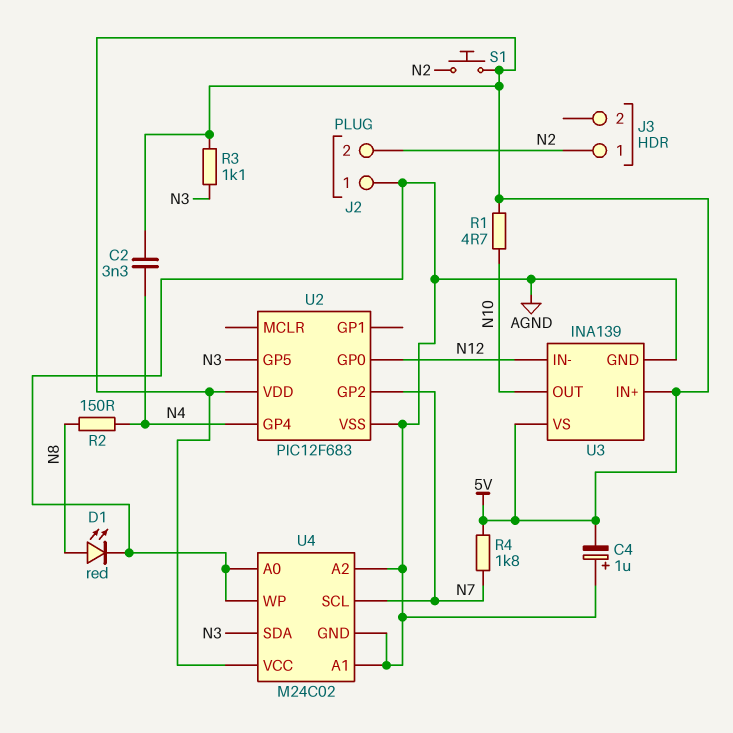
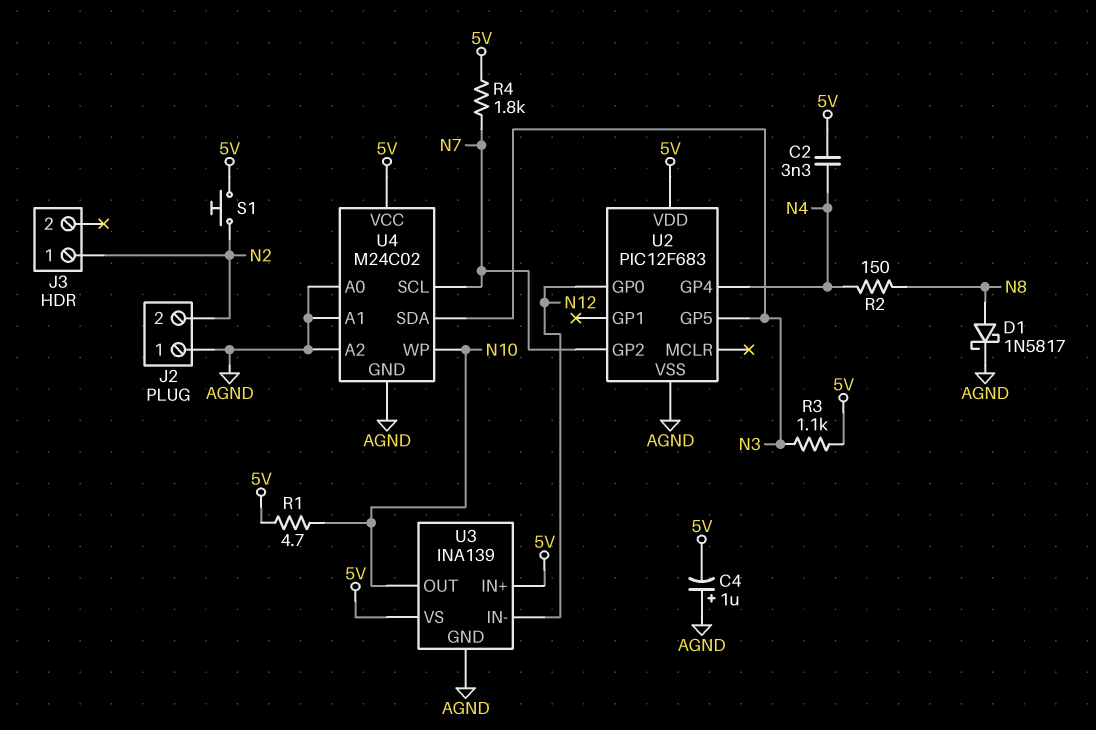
D1: LED red (A N8, K AGND) -> schottky 1N5817 (A N8, K AGND)
U4 pin WP: AGND -> N10

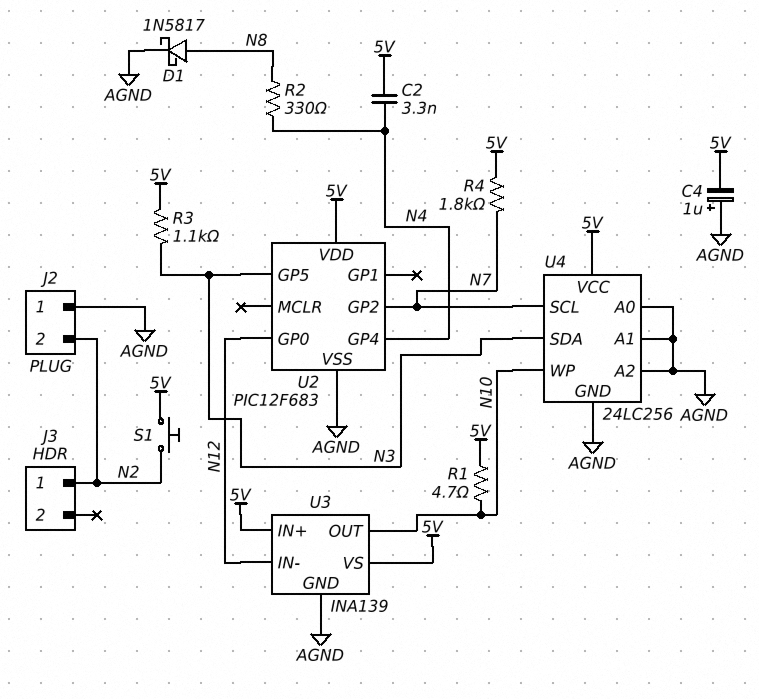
R2: 150 (N4, N8) -> 330 (N4, N8)
U4: M24C02 -> 24LC256

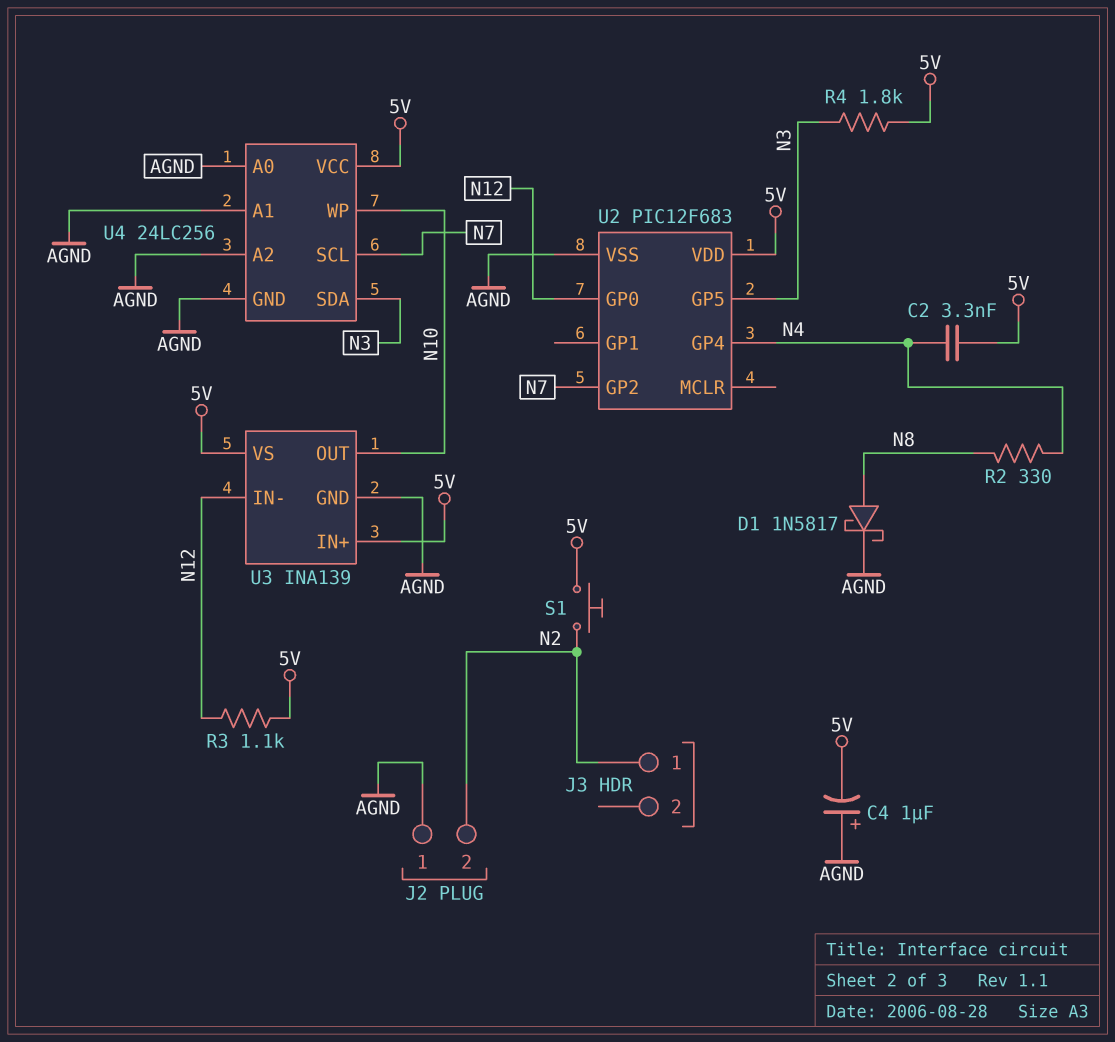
R1: 4.7 (5V, N10) -> none
R3: 1.1k (5V, N3) -> 1.1k (5V, N12)
R4: 1.8k (5V, N7) -> 1.8k (5V, N3)

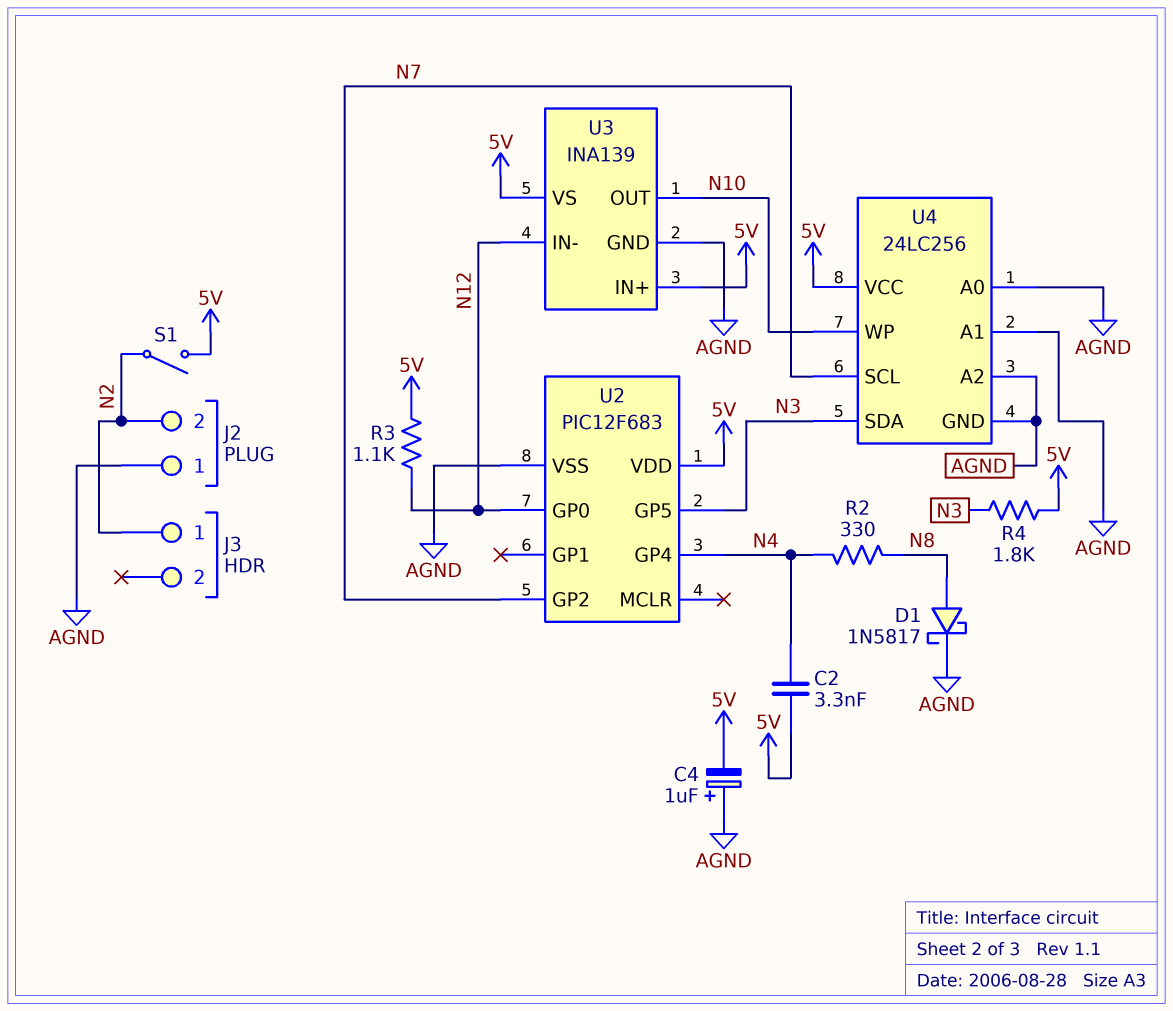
S1: button (5V, N2) -> switch (5V, N2)

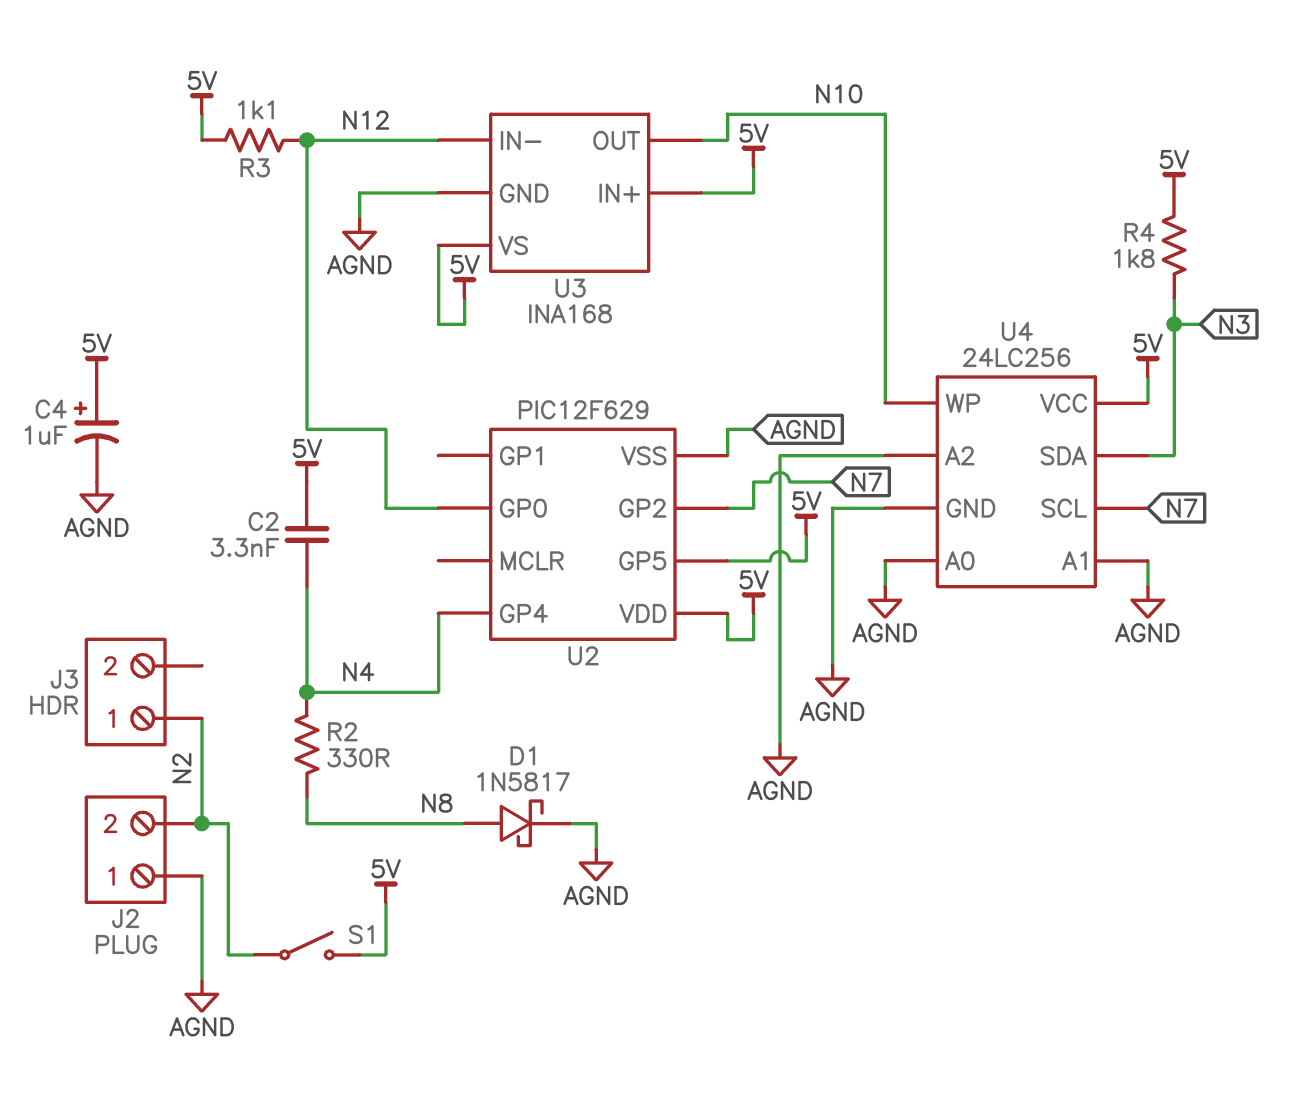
C4: 1uF (plus AGND, minus 5V) -> 1uF (plus 5V, minus AGND)
U2: PIC12F683 -> PIC12F629
U2 pin GP5: N3 -> 5V
U3: INA139 -> INA168

